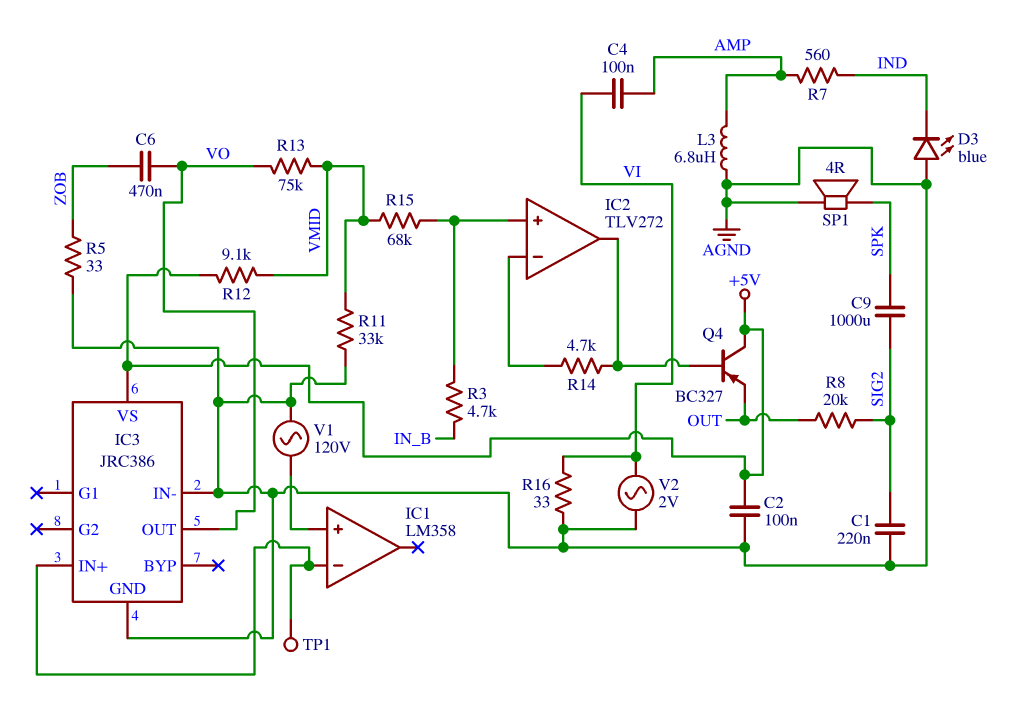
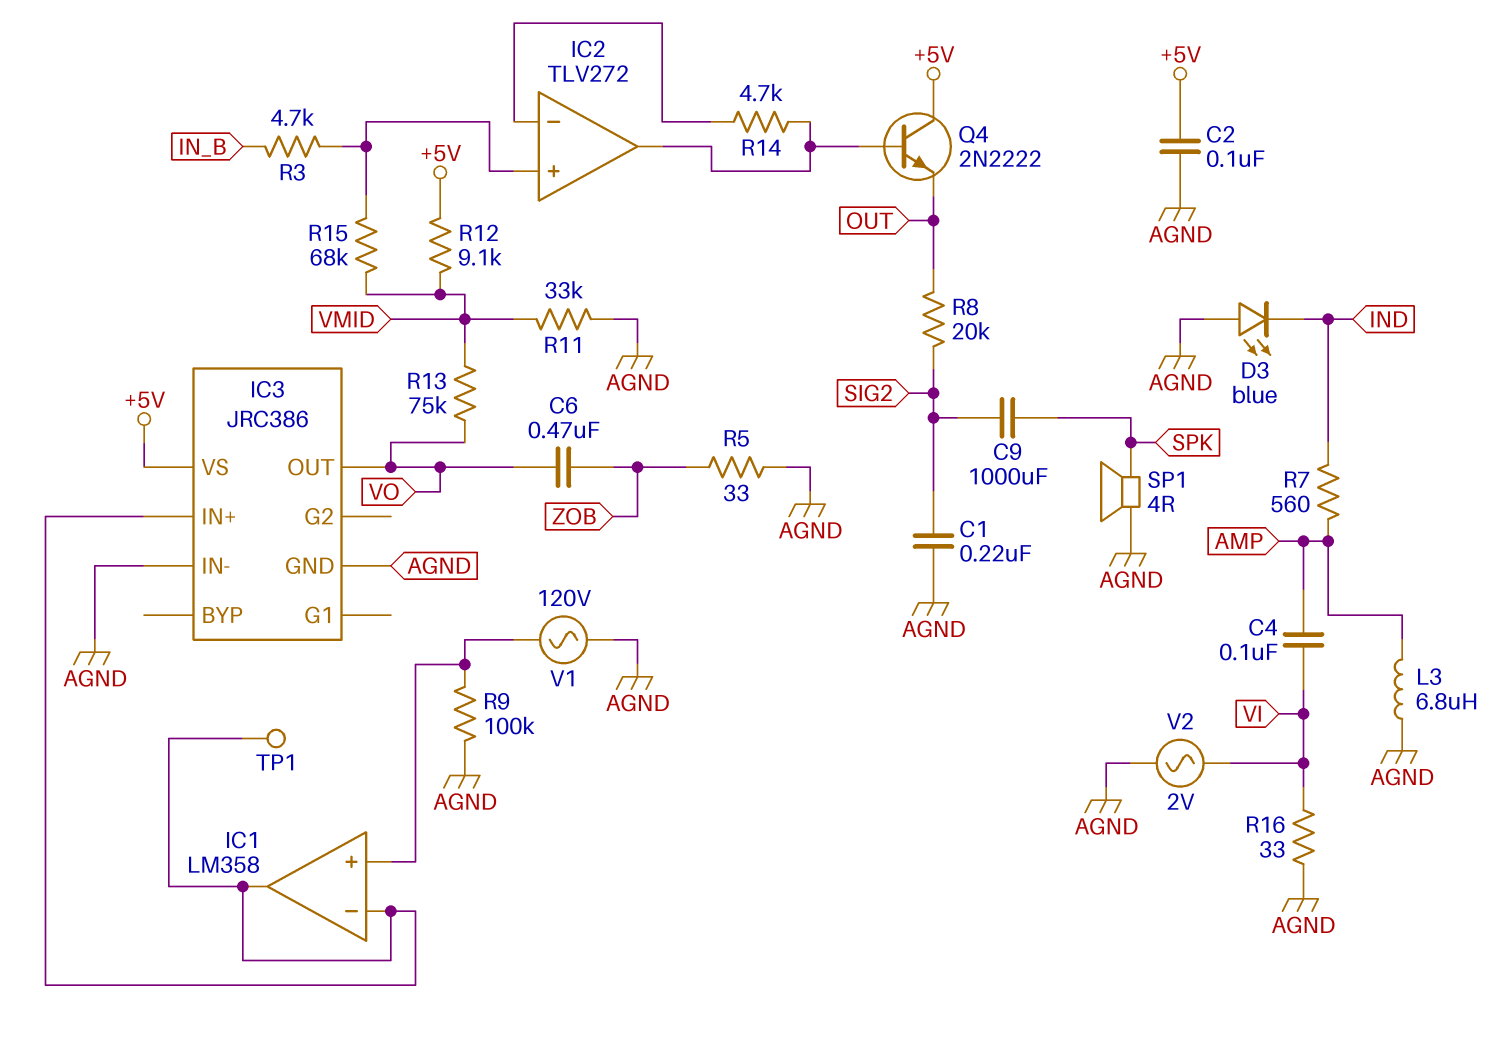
IC1 pin out: none -> IC1/in-
Q4: PNP BC327 (B IC2/out, C +5V, E OUT) -> NPN 2N2222 (B IC2/out, C +5V, E OUT)
R9: none -> 100k (AGND, IC1/in+)

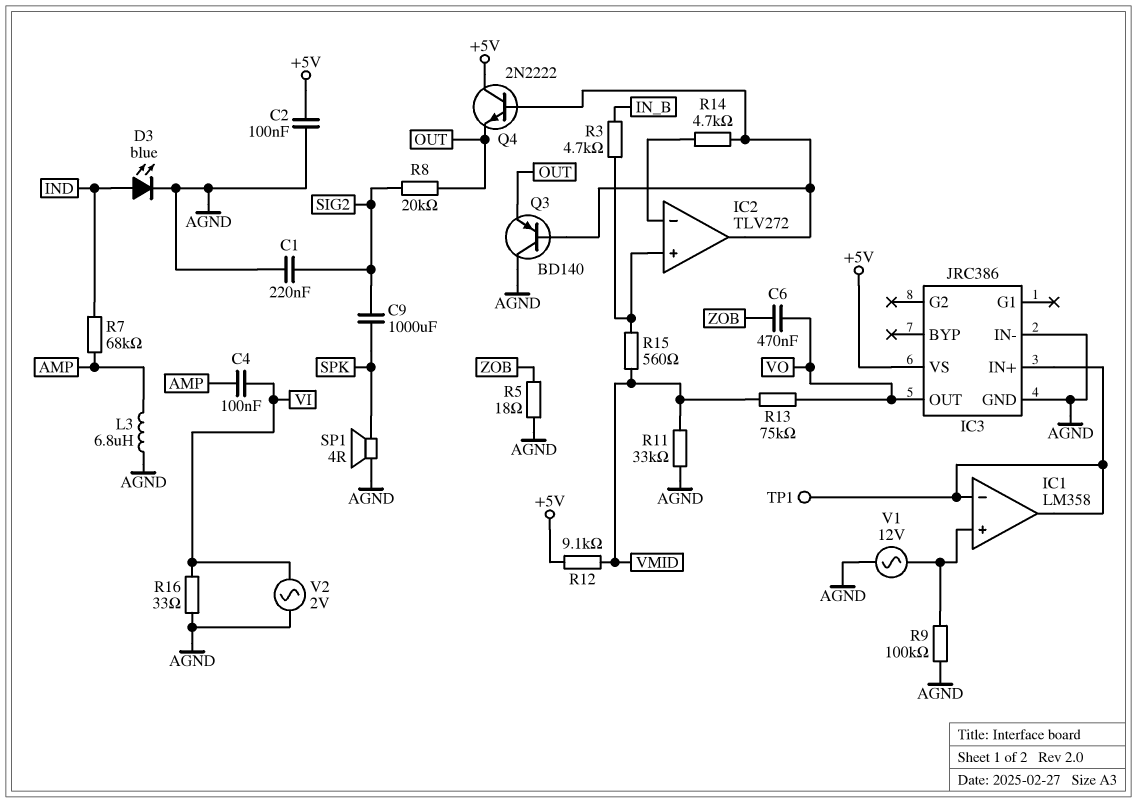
D3: LED blue (A AGND, K IND) -> LED blue (A IND, K AGND)
Q3: none -> PNP BD140 (B IC2/out, C AGND, E OUT)
R5: 33 (AGND, ZOB) -> 18 (AGND, ZOB)
R7: 560 (AMP, IND) -> 68k (AMP, IND)
R15: 68k (IC2/in+, VMID) -> 560 (IC2/in+, VMID)
V1: AC 120V (AGND, IC1/in+) -> AC 12V (AGND, IC1/in+)

